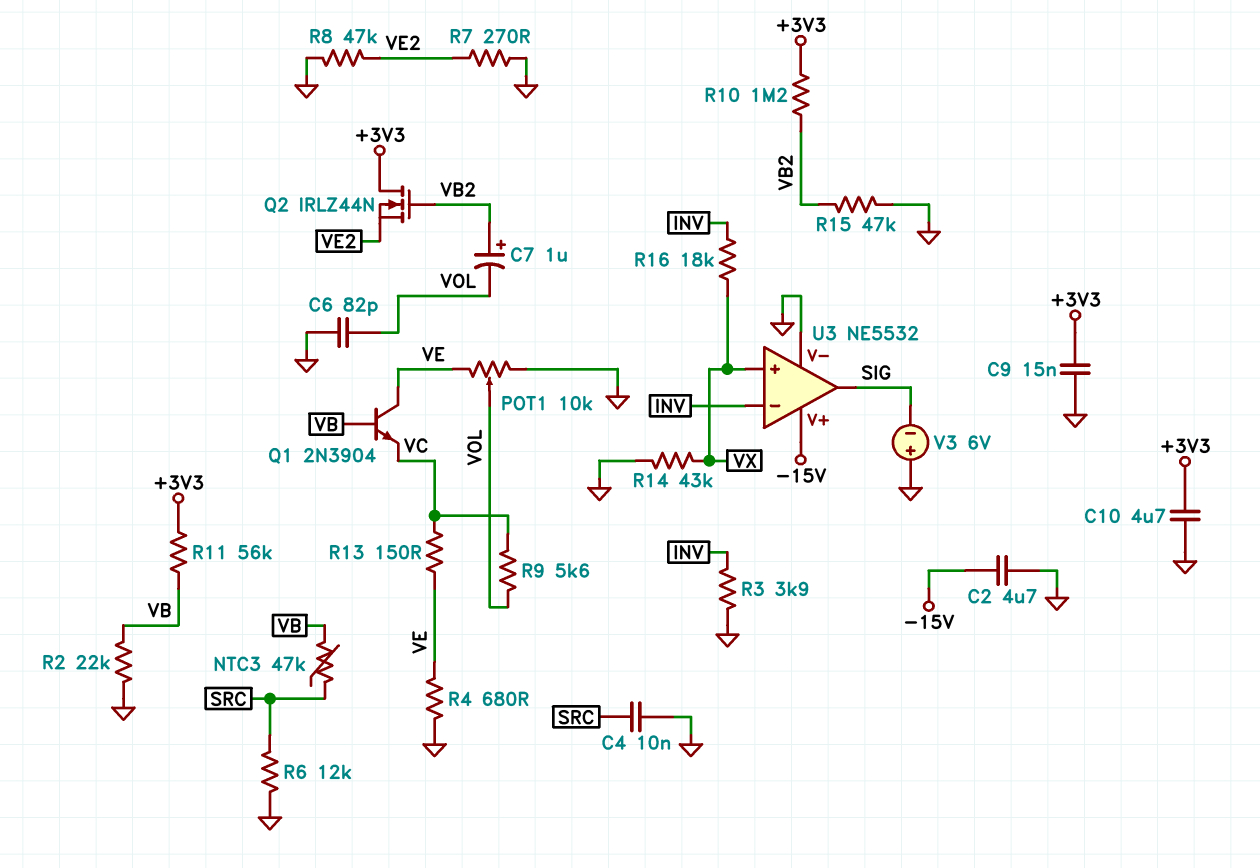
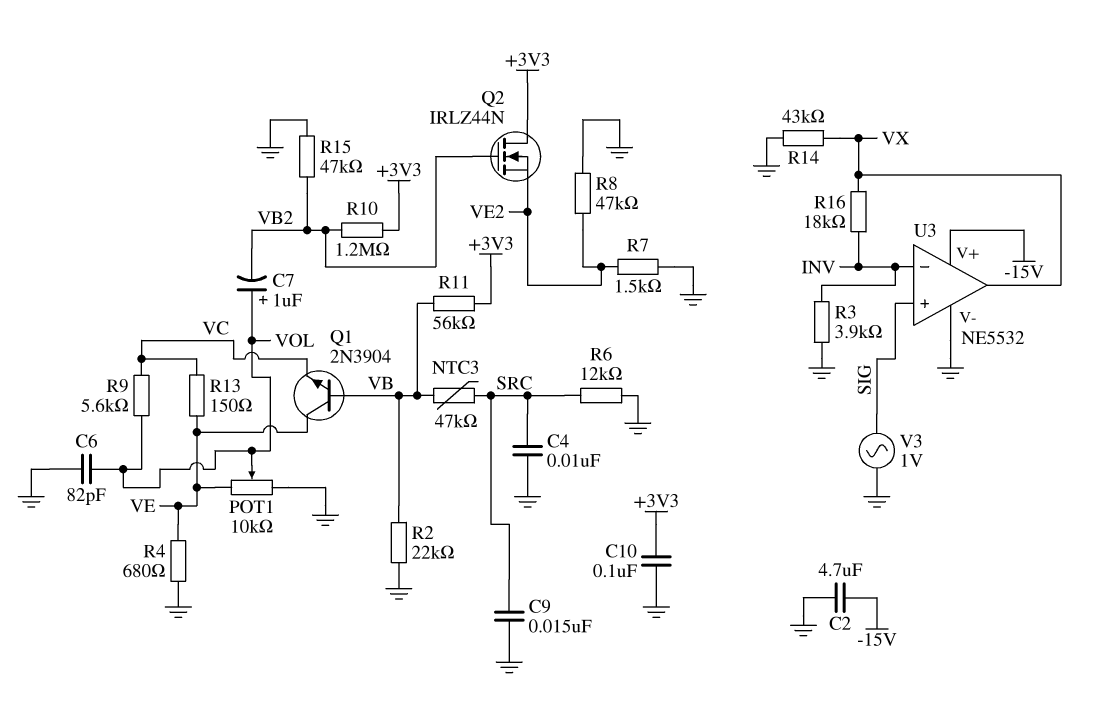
C7: 1uF (plus VB2, minus VOL) -> 1uF (plus VOL, minus VB2)
C9: 15nF (+3V3, GND) -> 15nF (GND, SRC)
C10: 4.7uF (+3V3, GND) -> 100nF (+3V3, GND)
R7: 270 (GND, VE2) -> 1.5k (GND, VE2)
U3 pin in+: VX -> SIG
U3 pin out: SIG -> VX
V3: 6V (plus GND, minus SIG) -> AC 1V (GND, SIG)

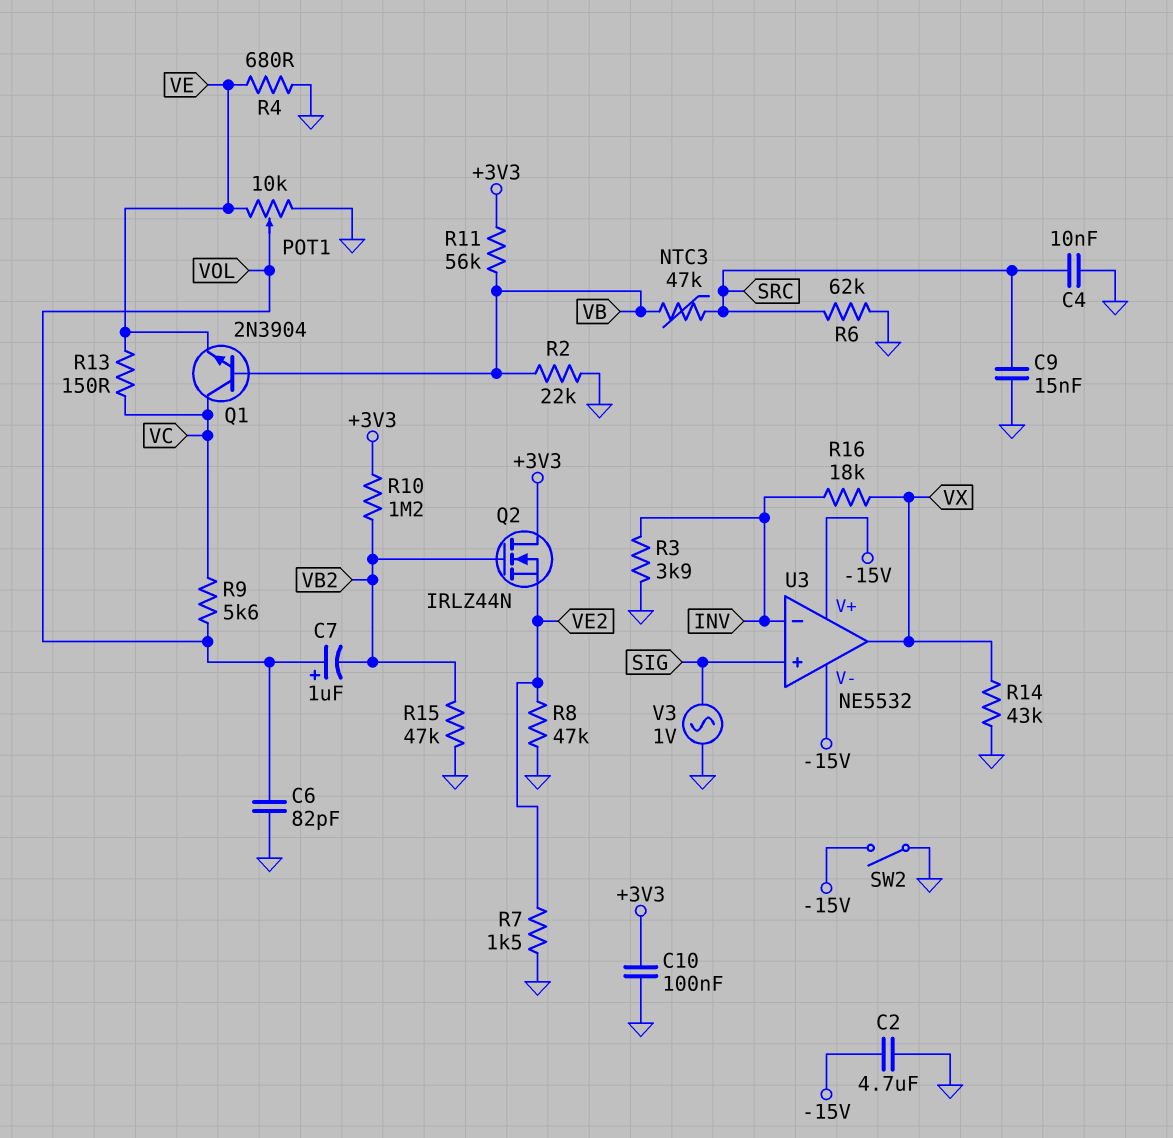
Q1: NPN 2N3904 (B VB, C VE, E VC) -> NPN 2N3904 (B VB, C VC, E VE)
R6: 12k (GND, SRC) -> 62k (GND, SRC)
SW2: none -> switch (-15V, GND)
U3 pin V-: GND -> -15V

